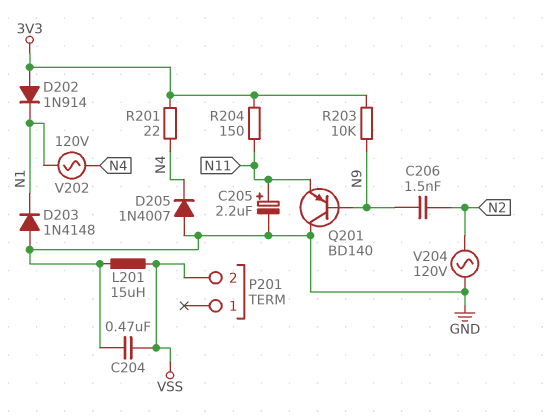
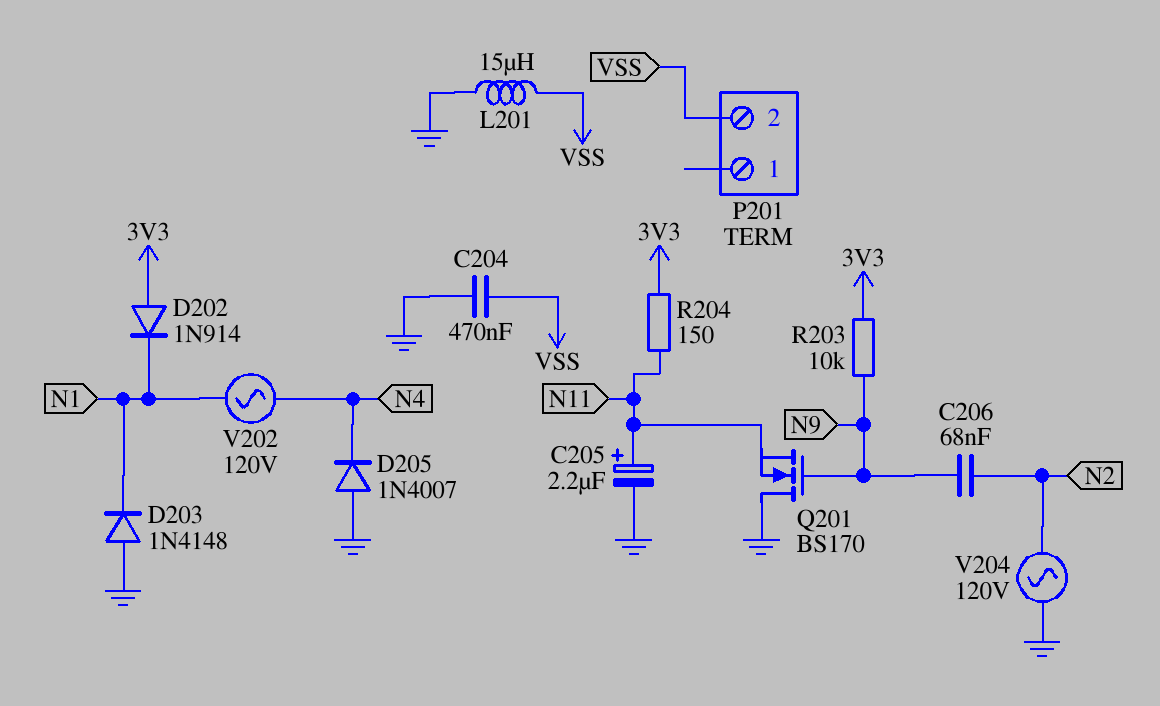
C206: 1.5nF (N2, N9) -> 68nF (N2, N9)
Q201: PNP BD140 (B N9, C GND, E N11) -> NMOS BS170 (G N9, D GND, S N11)
R201: 22 (3V3, N4) -> none

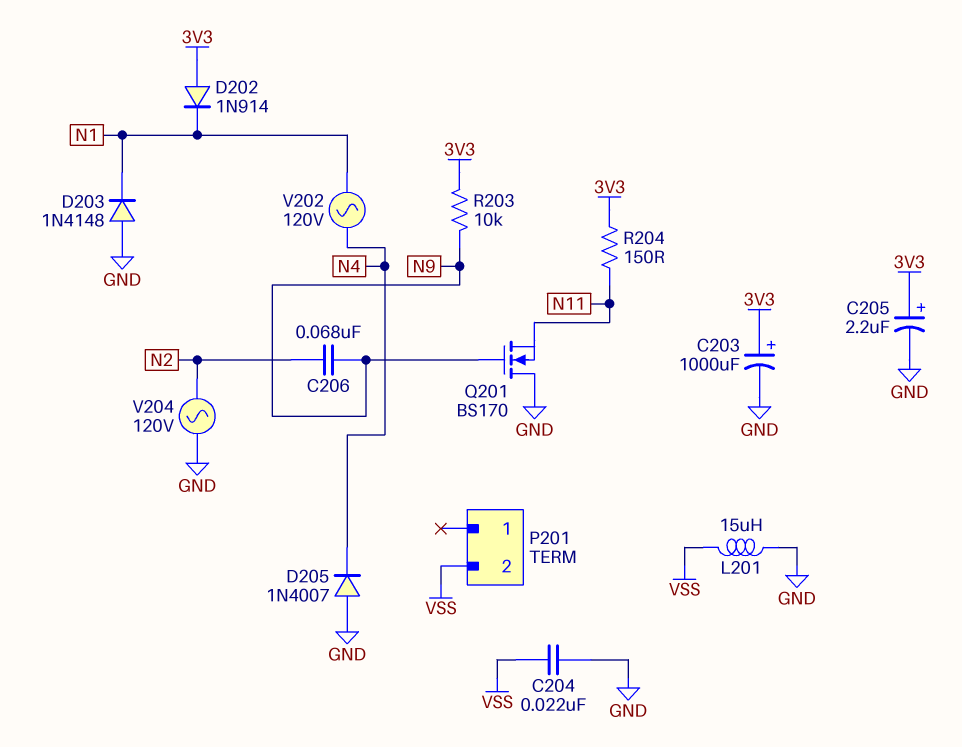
C203: none -> 1000uF (plus 3V3, minus GND)
C204: 470nF (GND, VSS) -> 22nF (GND, VSS)
C205: 2.2uF (plus N11, minus GND) -> 2.2uF (plus 3V3, minus GND)

